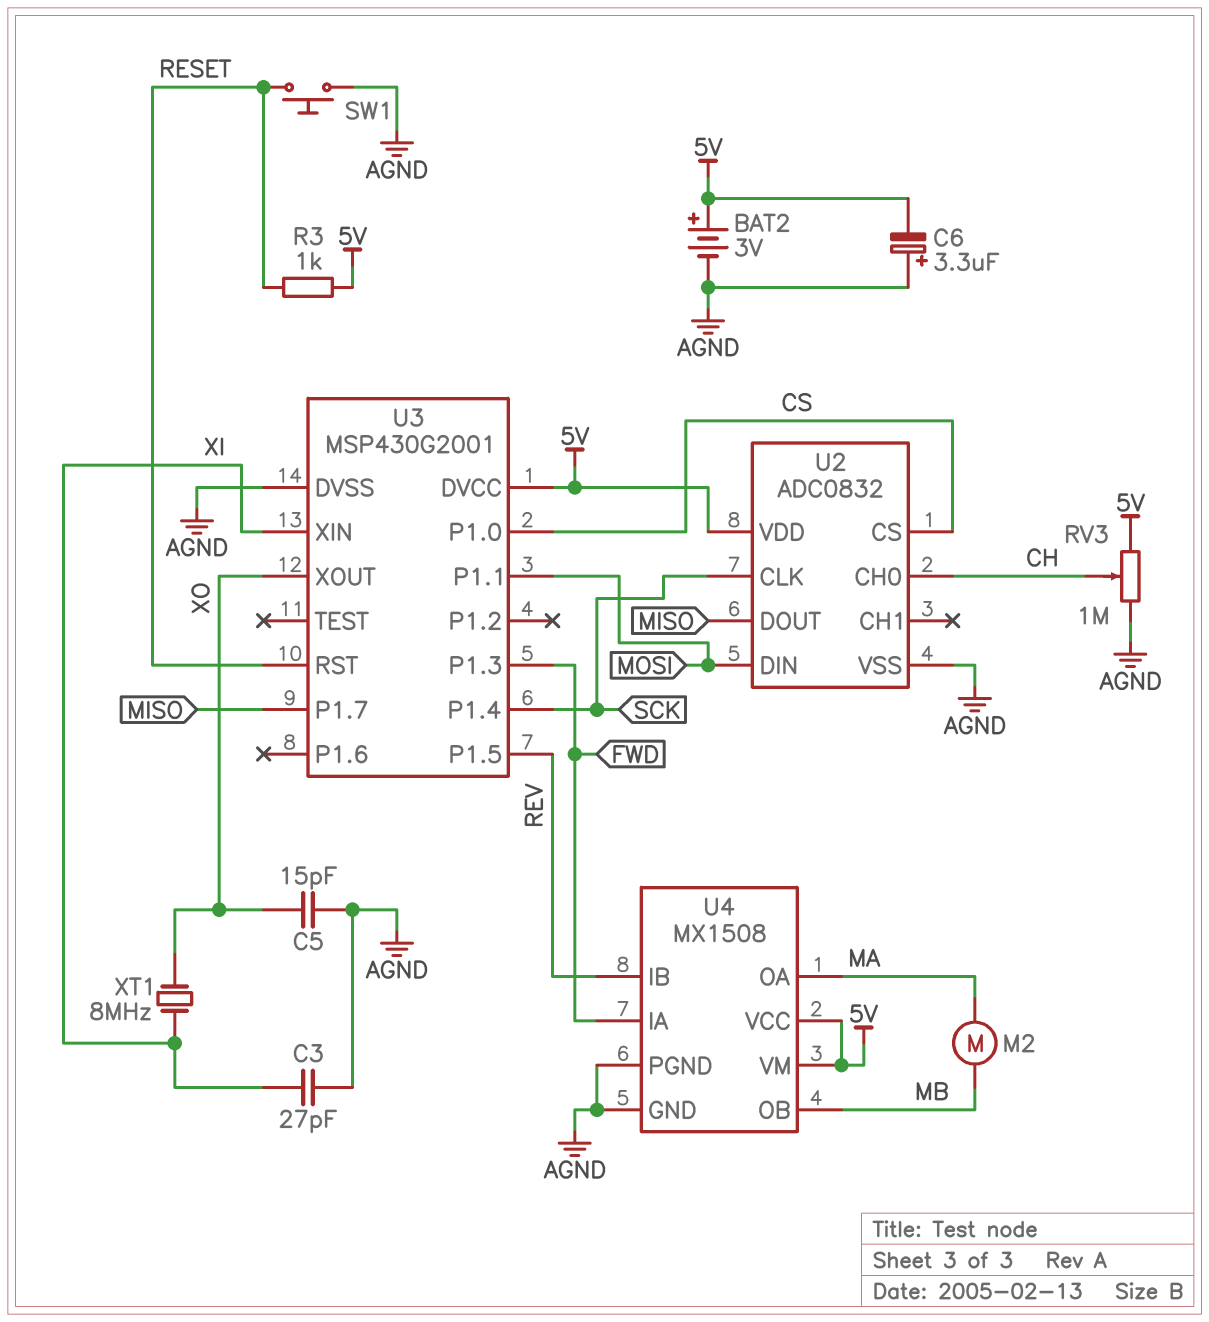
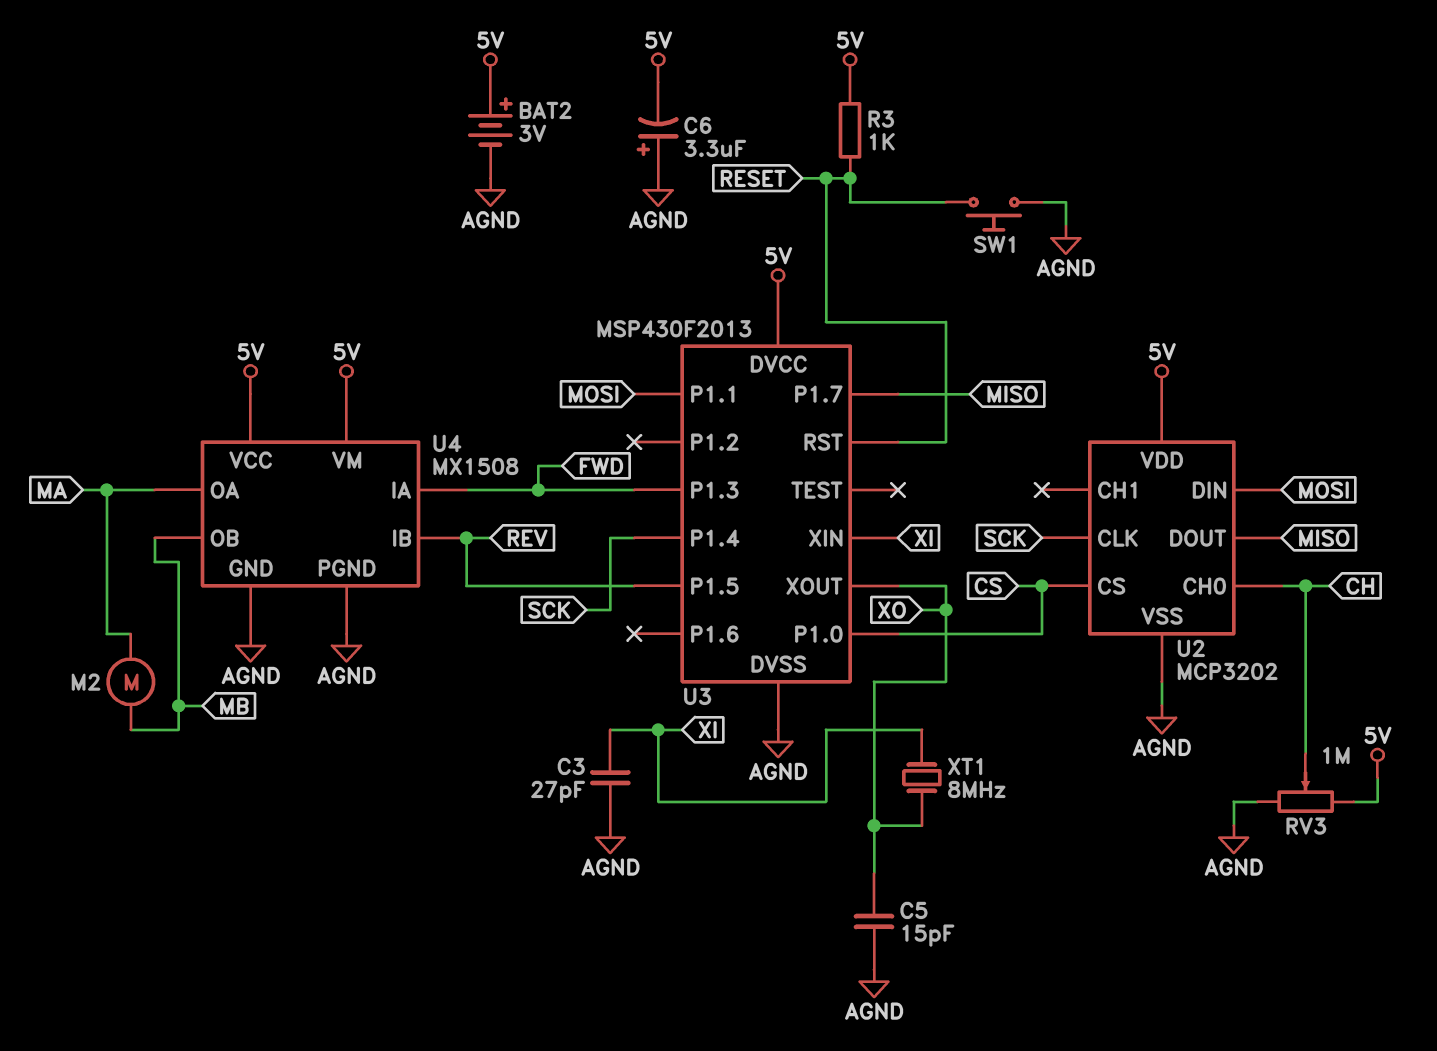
U2: ADC0832 -> MCP3202
U3: MSP430G2001 -> MSP430F2013

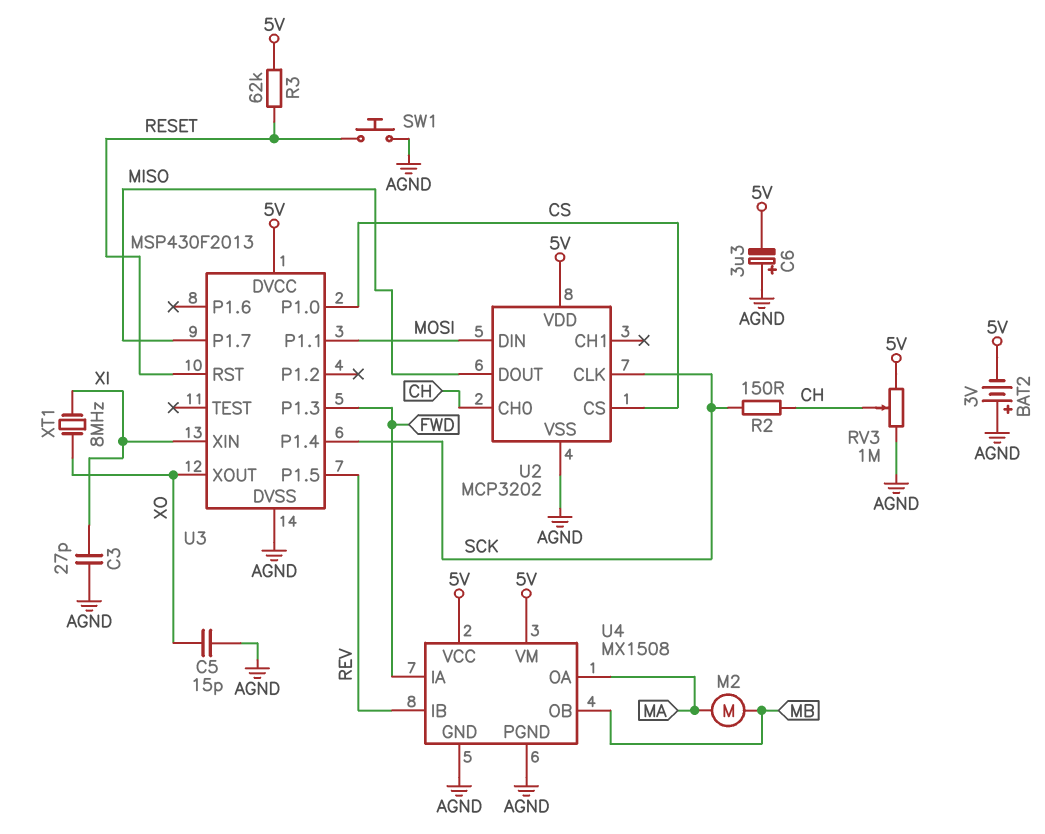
BAT2: 3V (plus 5V, minus AGND) -> 3V (plus AGND, minus 5V)
R2: none -> 150 (CH, SCK)
R3: 1k (5V, RESET) -> 62k (5V, RESET)

